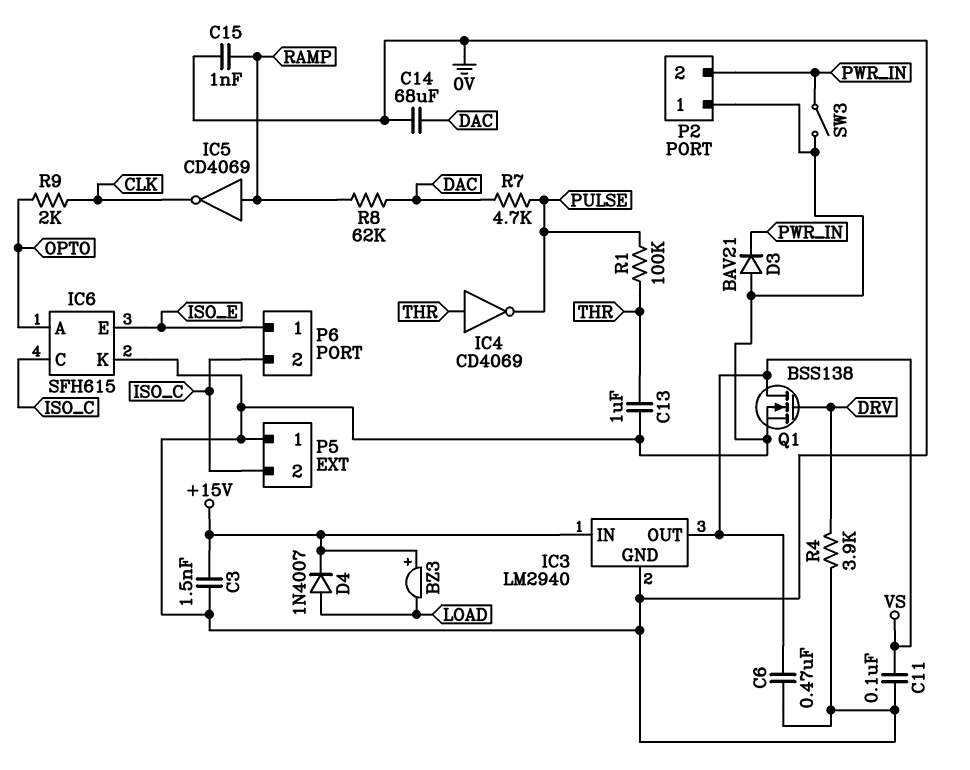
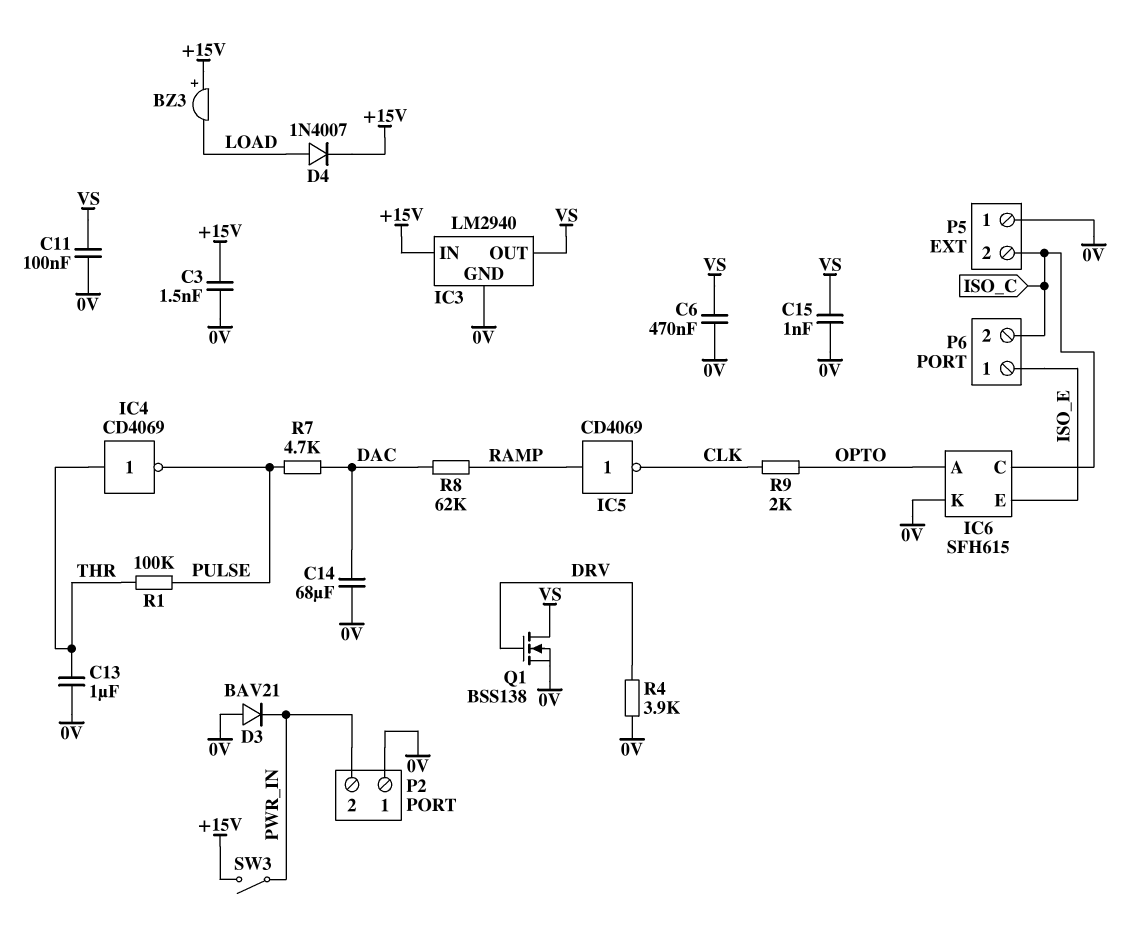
C15: 1nF (0V, RAMP) -> 1nF (0V, VS)
SW3: switch (0V, PWR_IN) -> switch (+15V, PWR_IN)

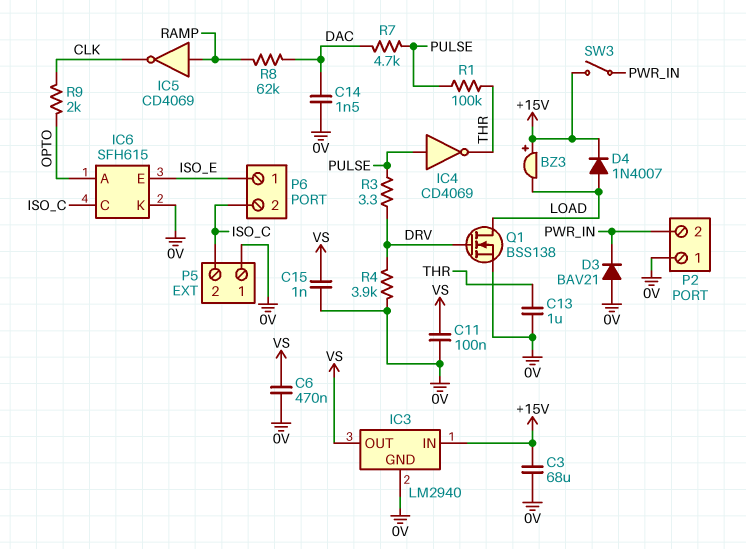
C3: 1.5nF (+15V, 0V) -> 68uF (+15V, 0V)
C14: 68uF (0V, DAC) -> 1.5nF (0V, DAC)
IC4: NOT CD4069 (in THR, out PULSE) -> NOT CD4069 (in PULSE, out THR)
Q1: NMOS BSS138 (G DRV, D VS, S 0V) -> NMOS BSS138 (G DRV, D LOAD, S 0V)
R3: none -> 3.3 (DRV, PULSE)

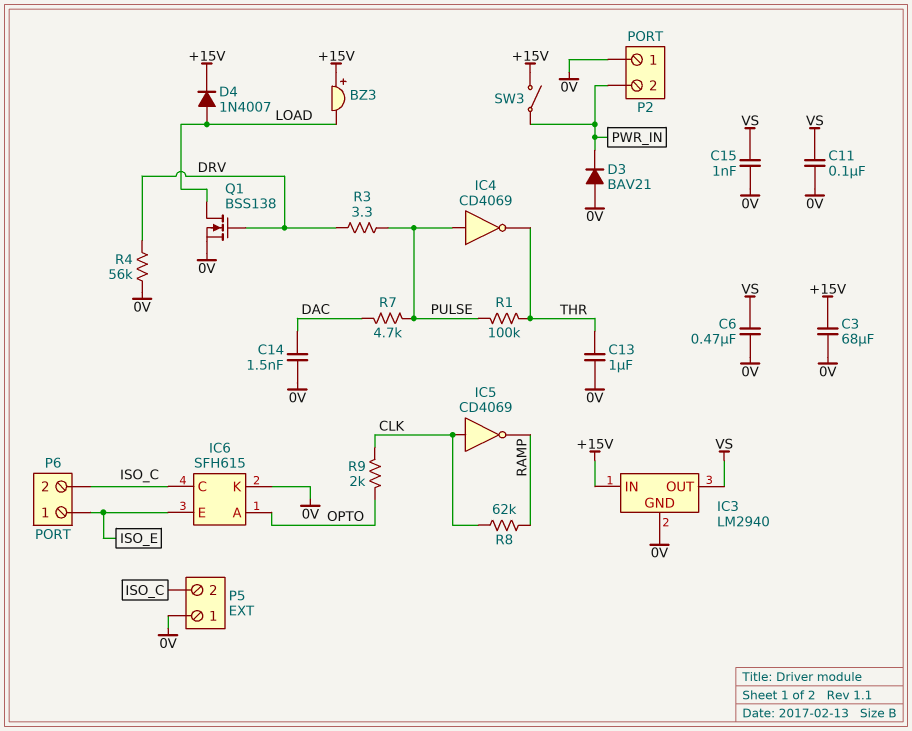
IC5: NOT CD4069 (in RAMP, out CLK) -> NOT CD4069 (in CLK, out RAMP)
R4: 3.9k (0V, DRV) -> 56k (0V, DRV)
R8: 62k (DAC, RAMP) -> 62k (CLK, RAMP)

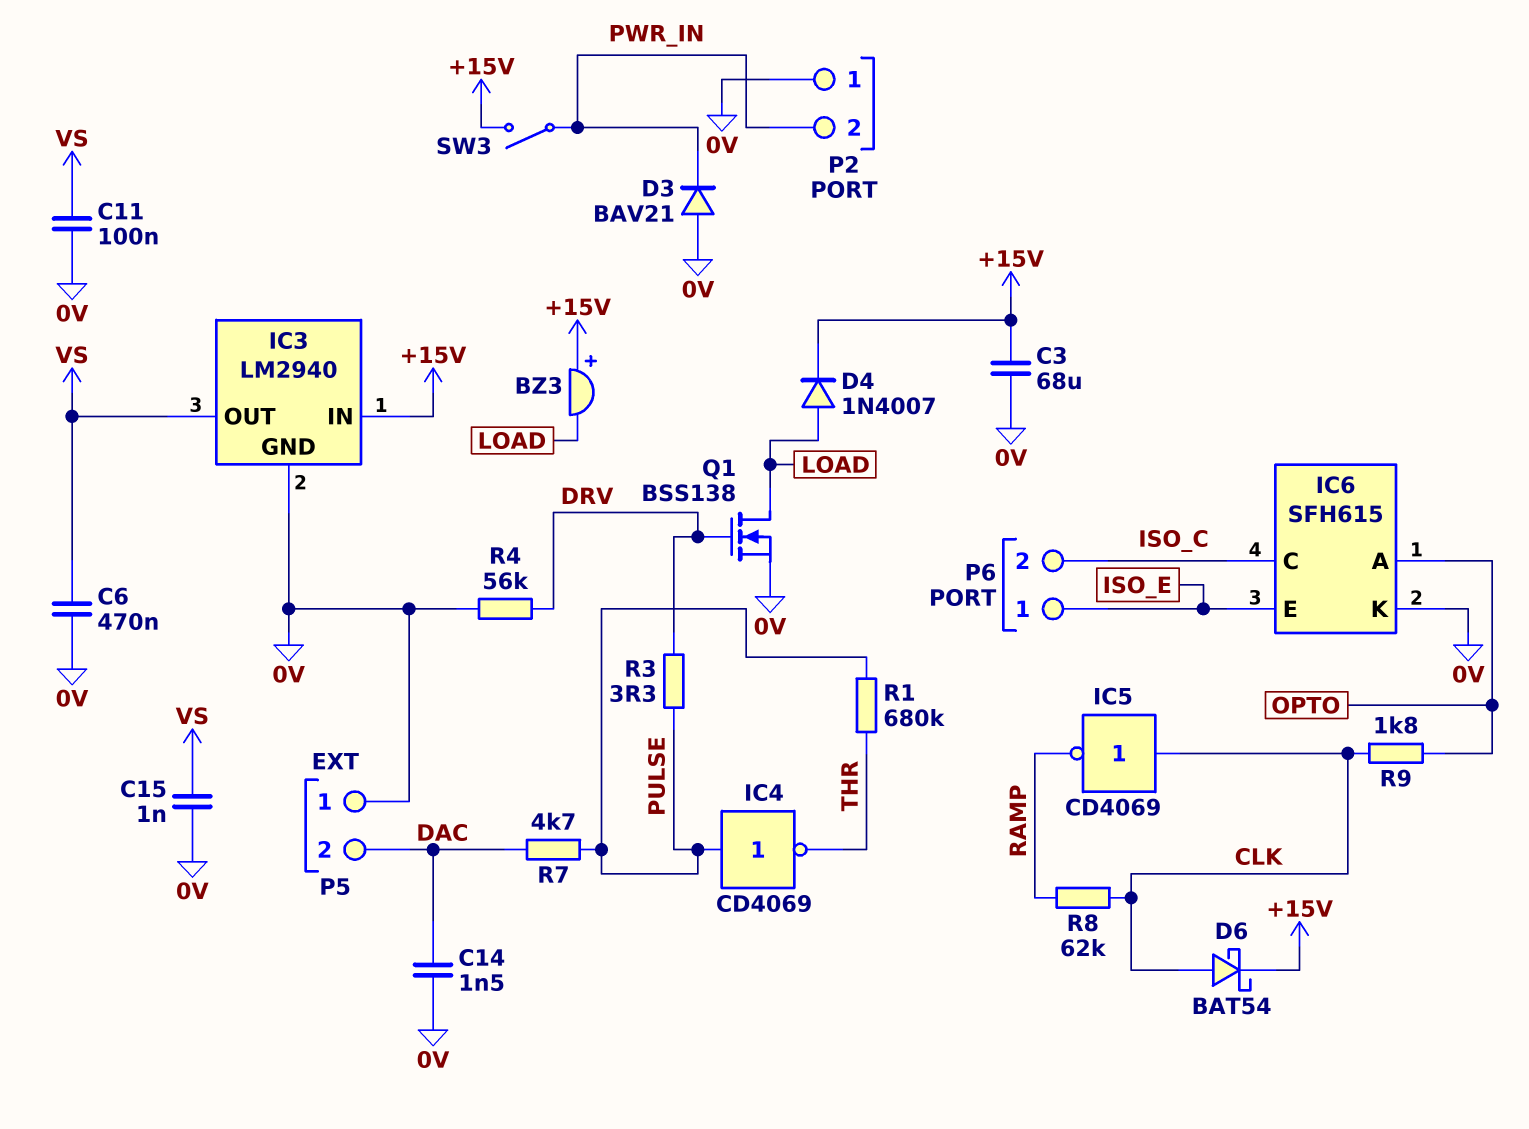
C13: 1uF (0V, THR) -> none
D6: none -> schottky BAT54 (A CLK, K +15V)
P5 pin 2: ISO_C -> DAC
R1: 100k (PULSE, THR) -> 680k (PULSE, THR)
R9: 2k (CLK, OPTO) -> 1.8k (CLK, OPTO)

